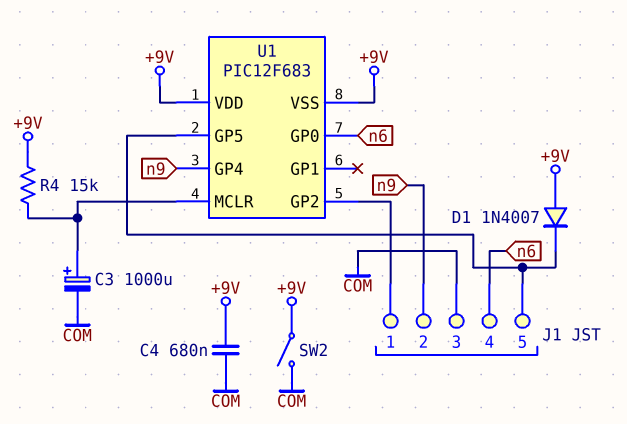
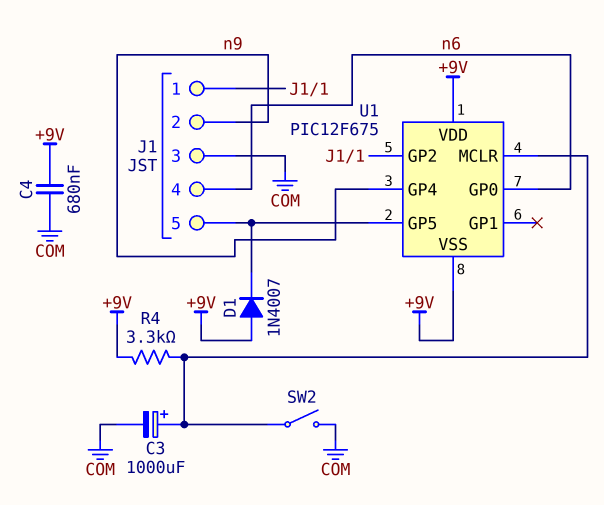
R4: 15k (+9V, U1/MCLR) -> 3.3k (+9V, U1/MCLR)
SW2: switch (+9V, COM) -> switch (COM, U1/MCLR)
U1: PIC12F683 -> PIC12F675

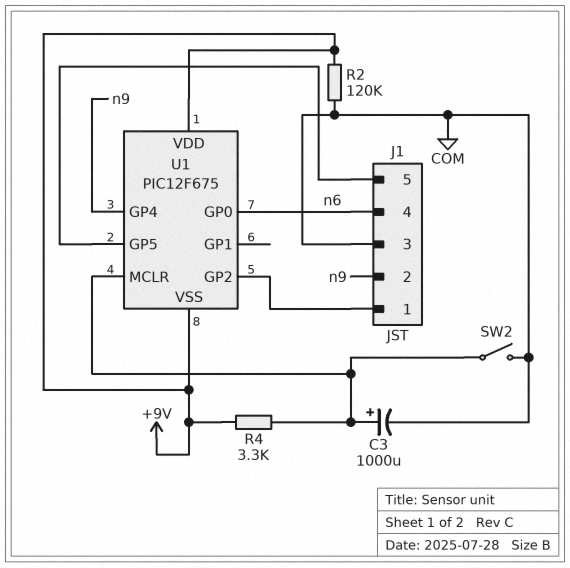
C4: 680nF (+9V, COM) -> none
D1: diode 1N4007 (A +9V, K J1/5) -> none
R2: none -> 120k (+9V, COM)

